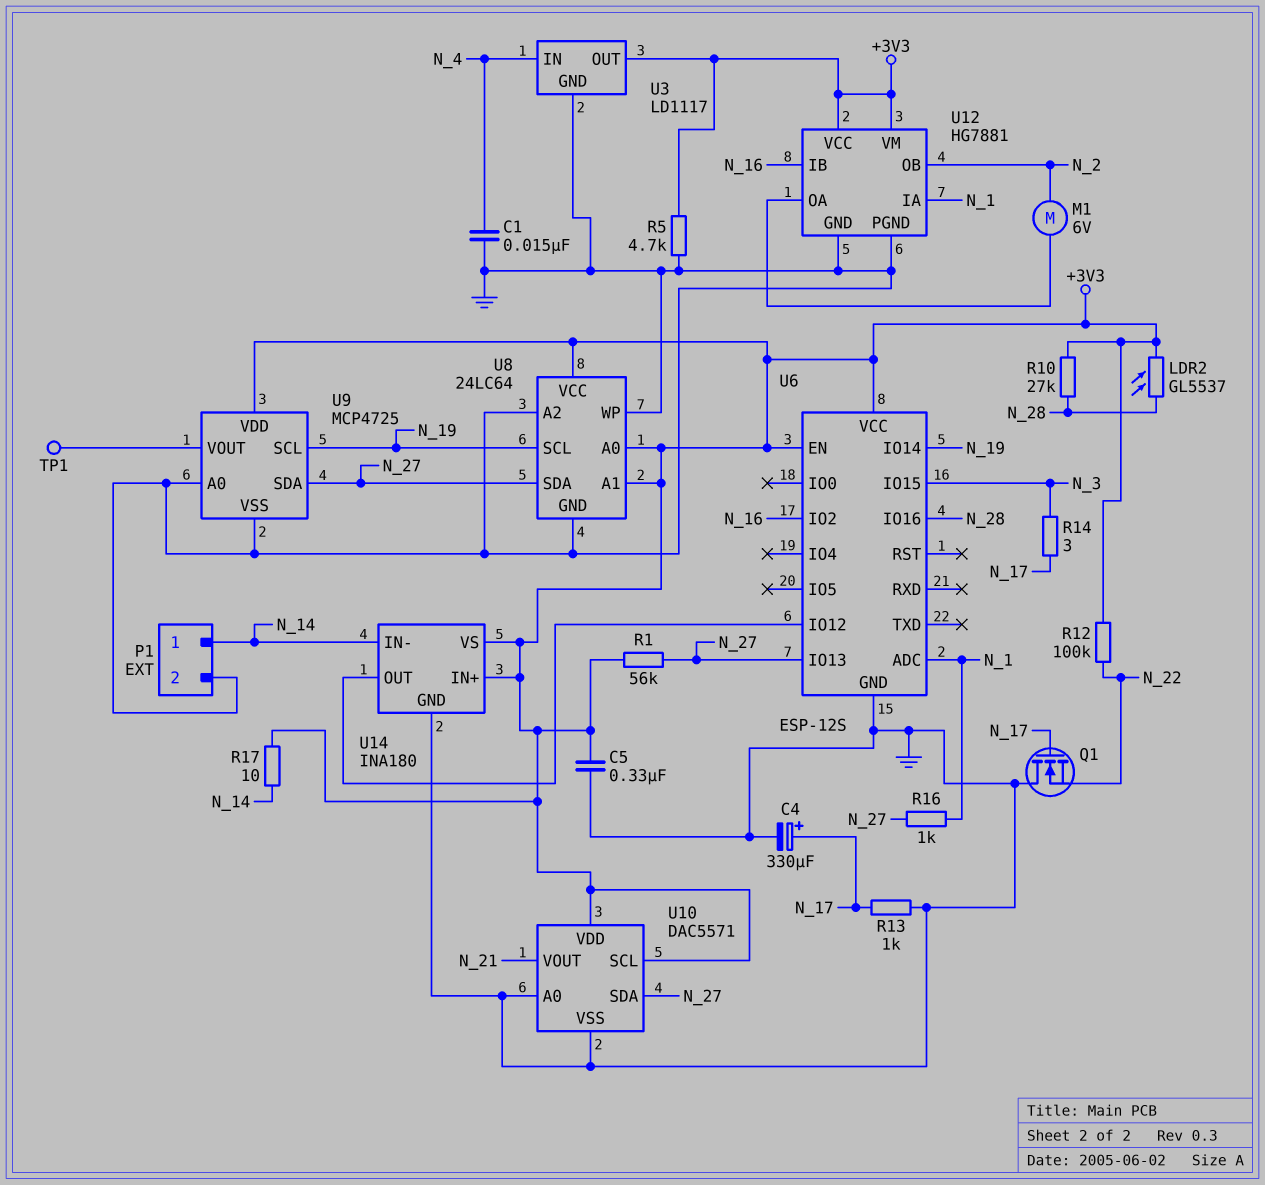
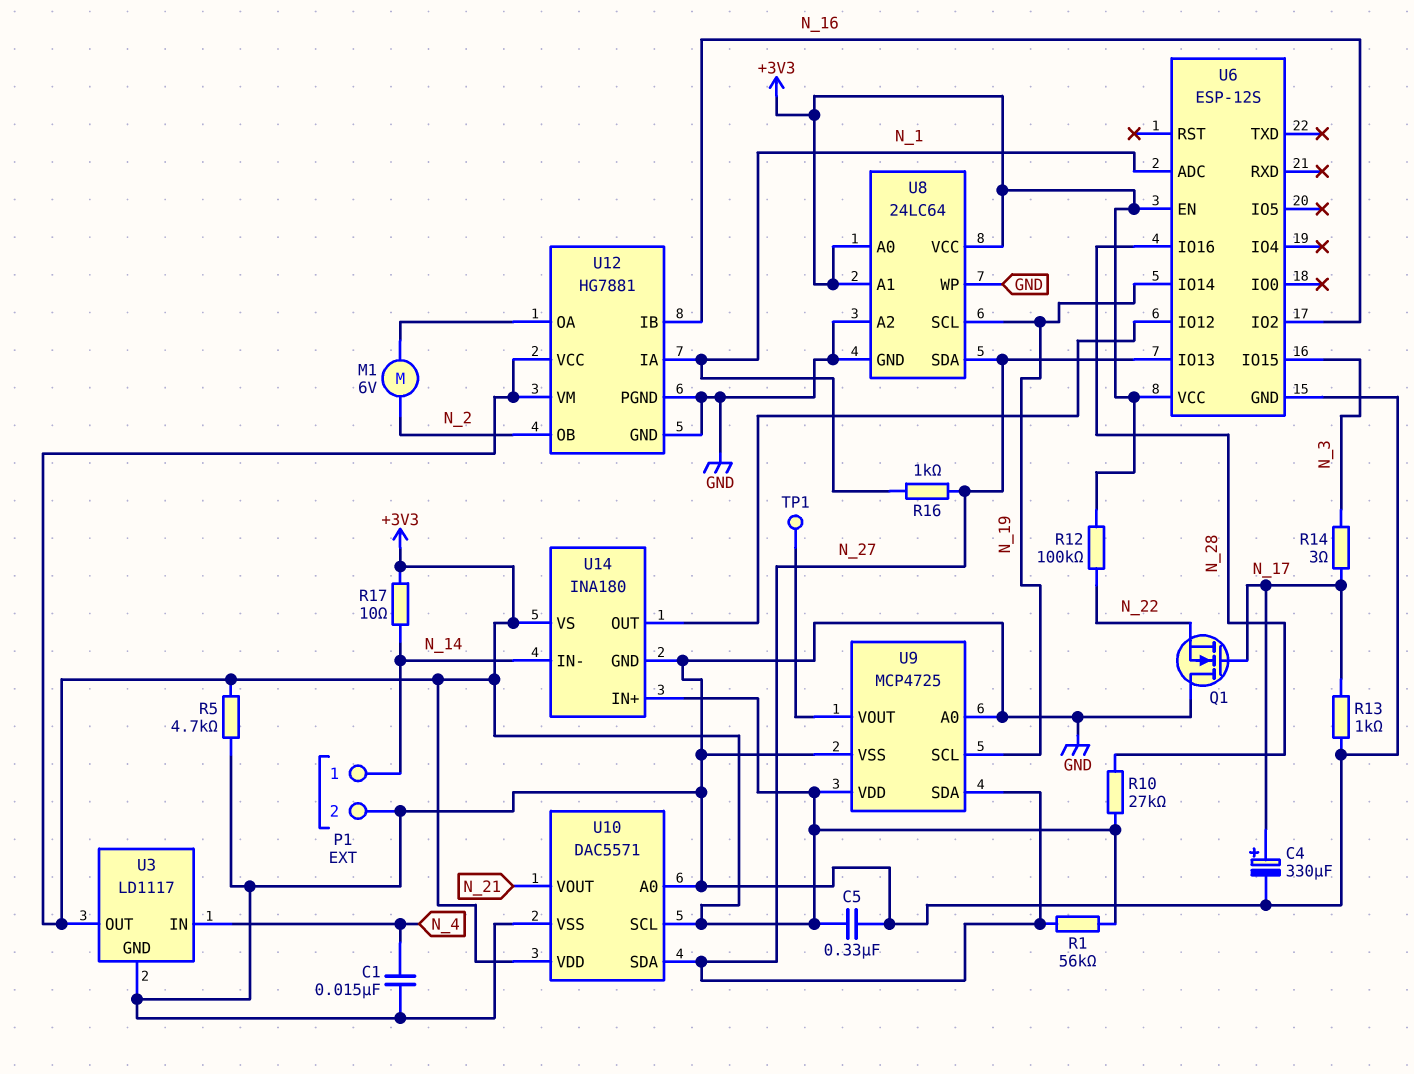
LDR2: GL5537 (+3V3, N_28) -> none

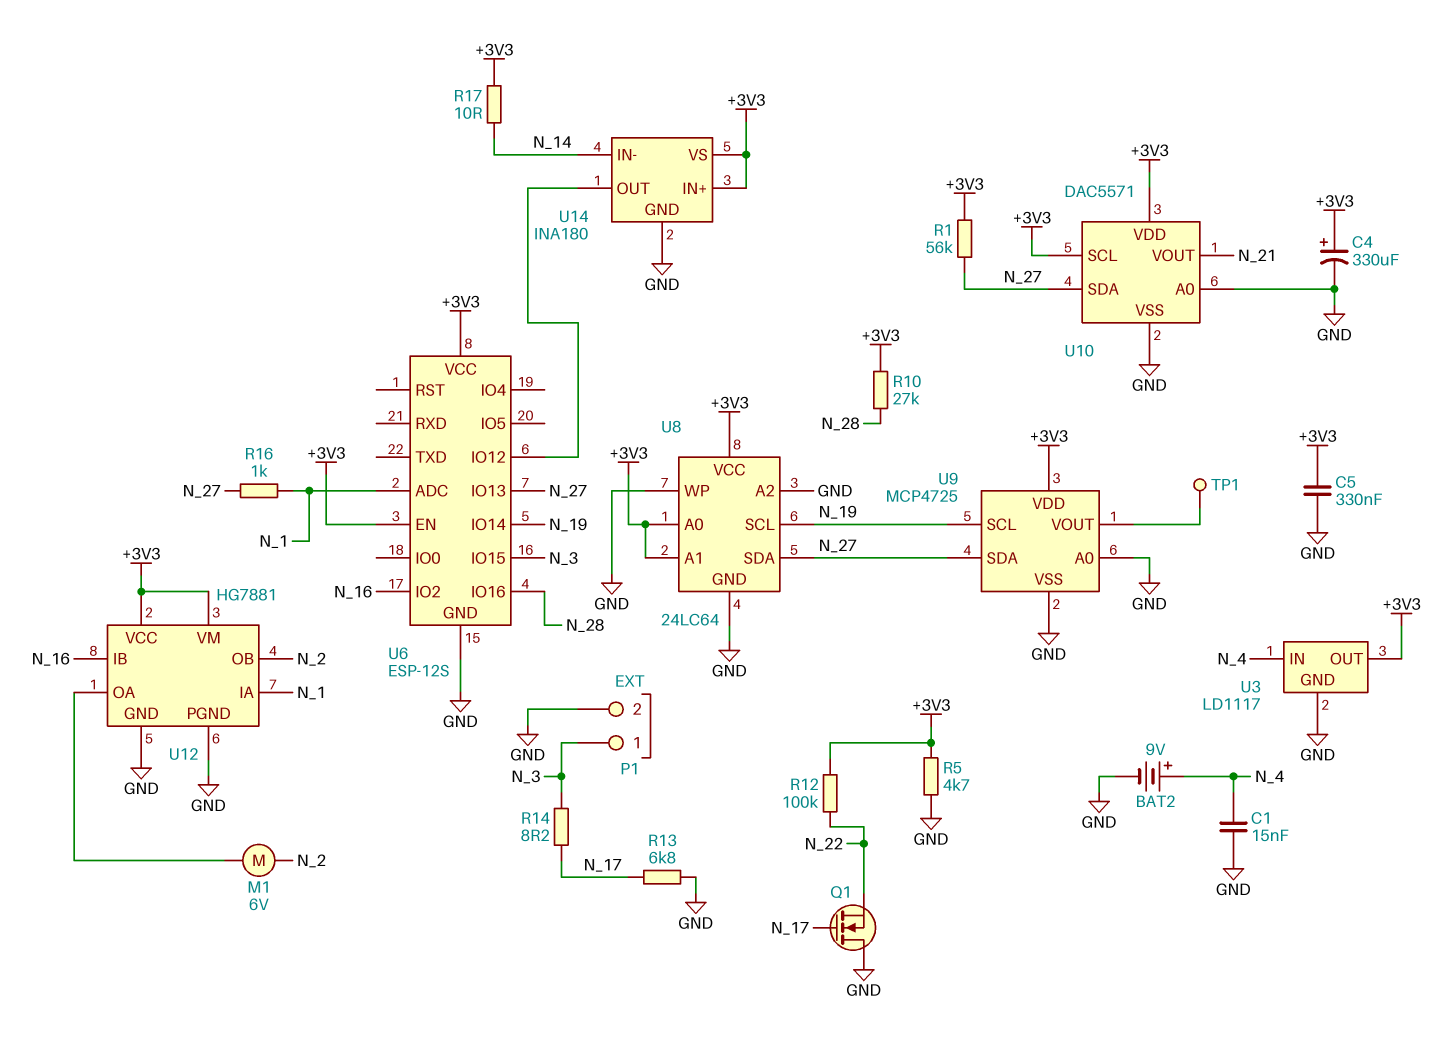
BAT2: none -> 9V (plus N_4, minus GND)
C4: 330uF (plus N_17, minus GND) -> 330uF (plus +3V3, minus GND)
P1 pin 1: N_14 -> N_3
R13: 1k (GND, N_17) -> 6.8k (GND, N_17)
R14: 3 (N_3, N_17) -> 8.2 (N_3, N_17)

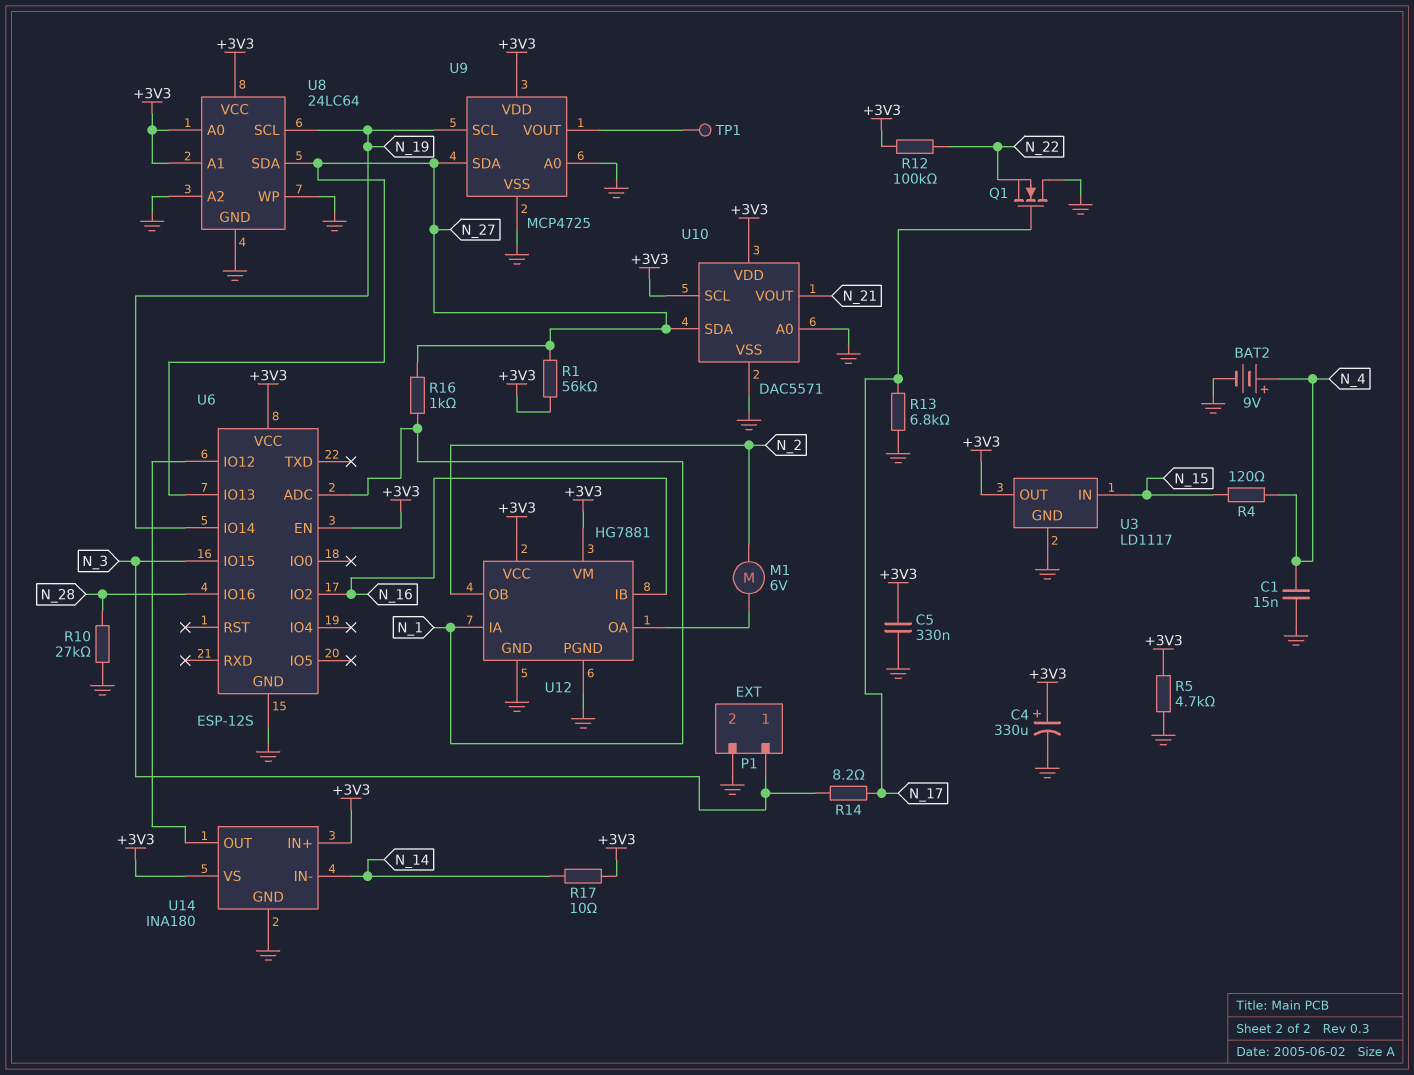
R4: none -> 120 (N_4, N_15)
R10: 27k (+3V3, N_28) -> 27k (GND, N_28)
U3 pin IN: N_4 -> N_15

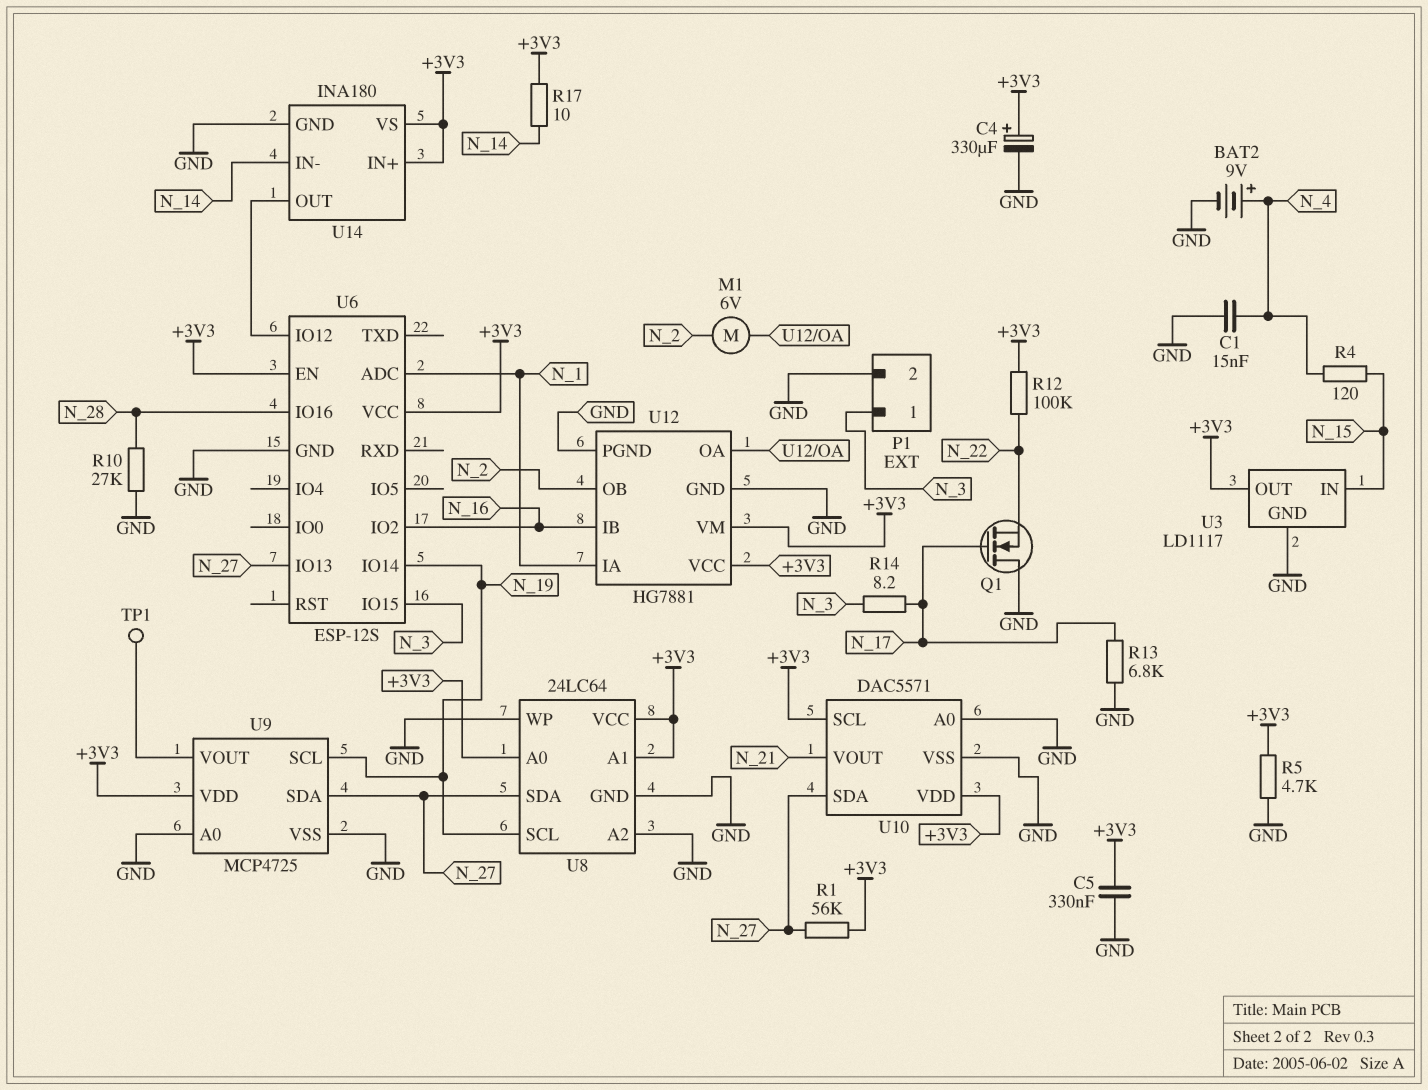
R16: 1k (N_1, N_27) -> none

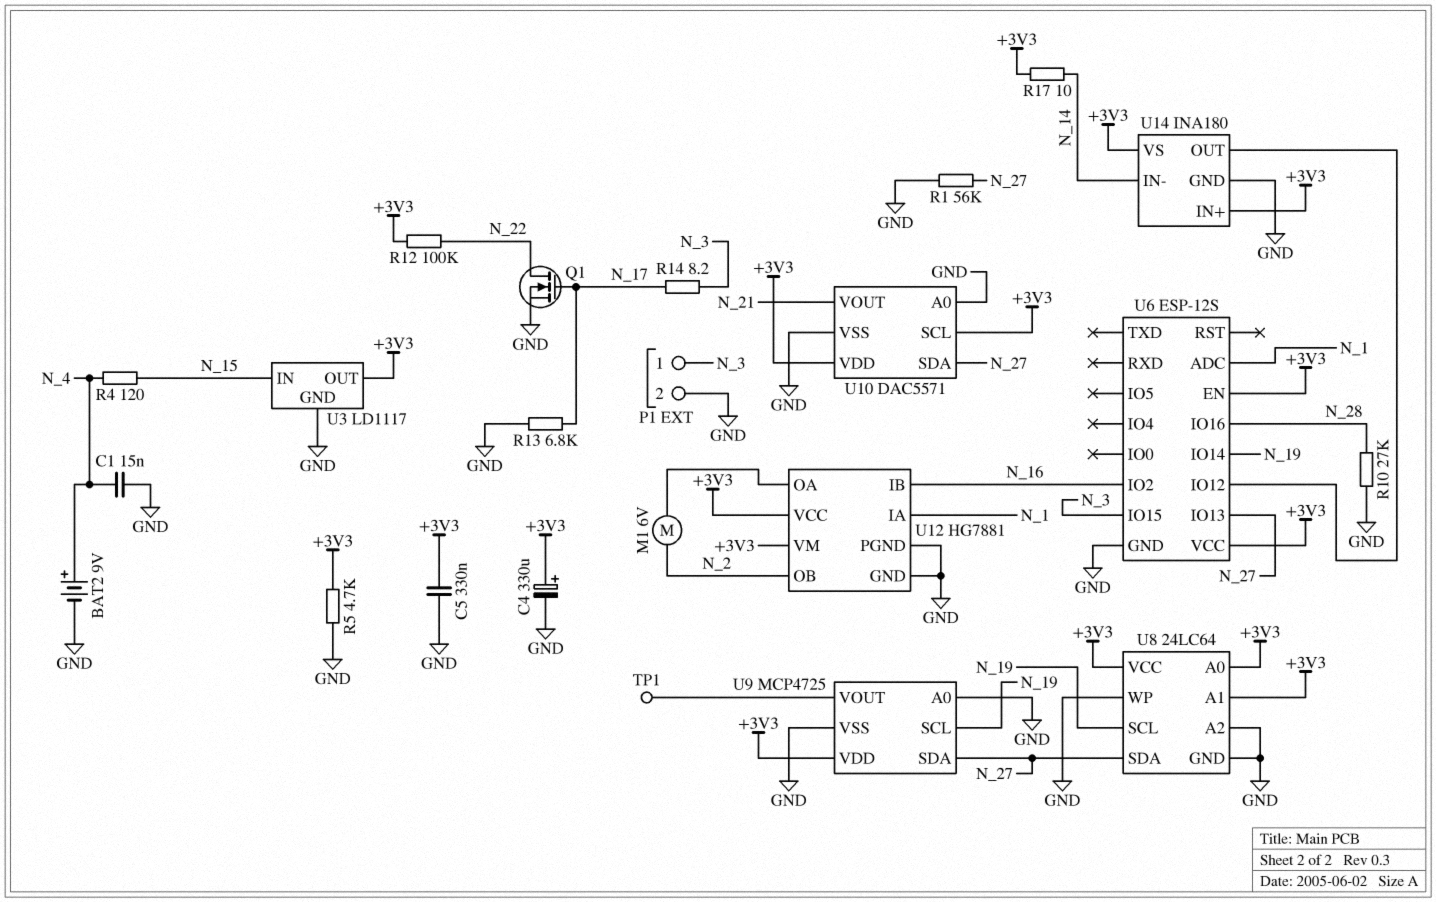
Q1: NMOS (G N_17, D GND, S N_22) -> NMOS (G N_17, D N_22, S GND)
R1: 56k (+3V3, N_27) -> 56k (GND, N_27)

